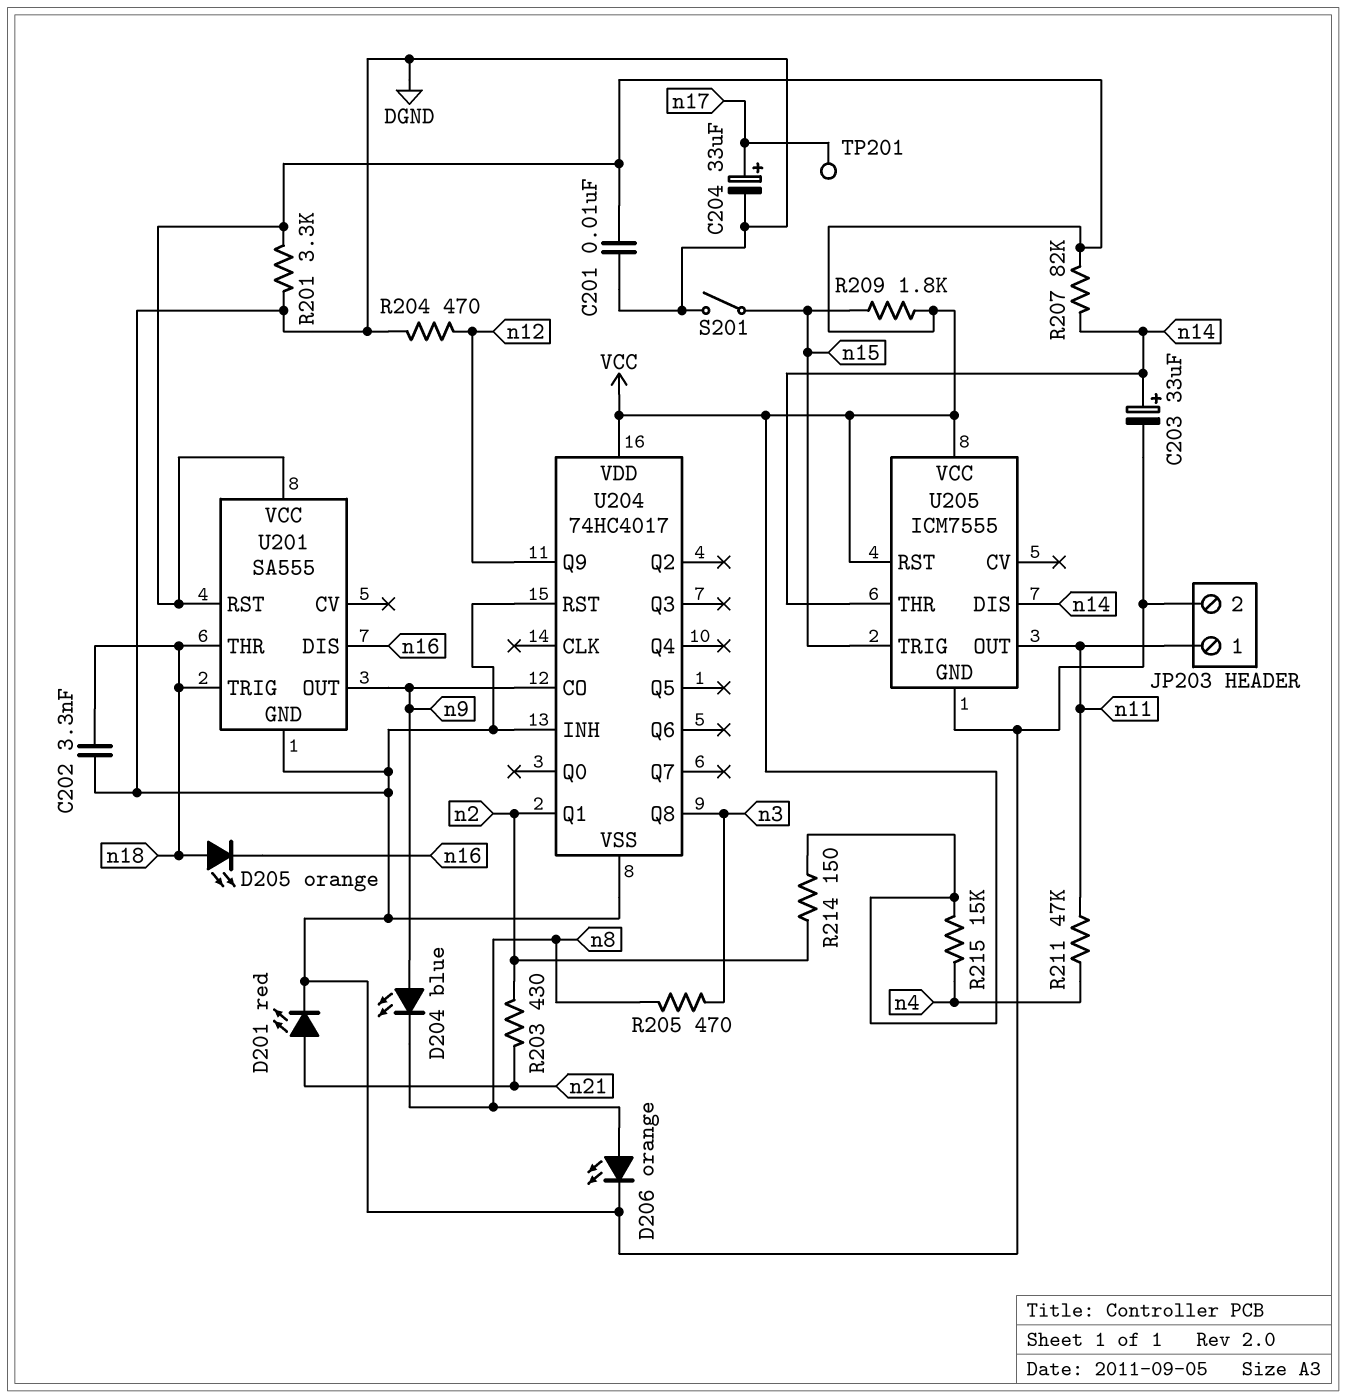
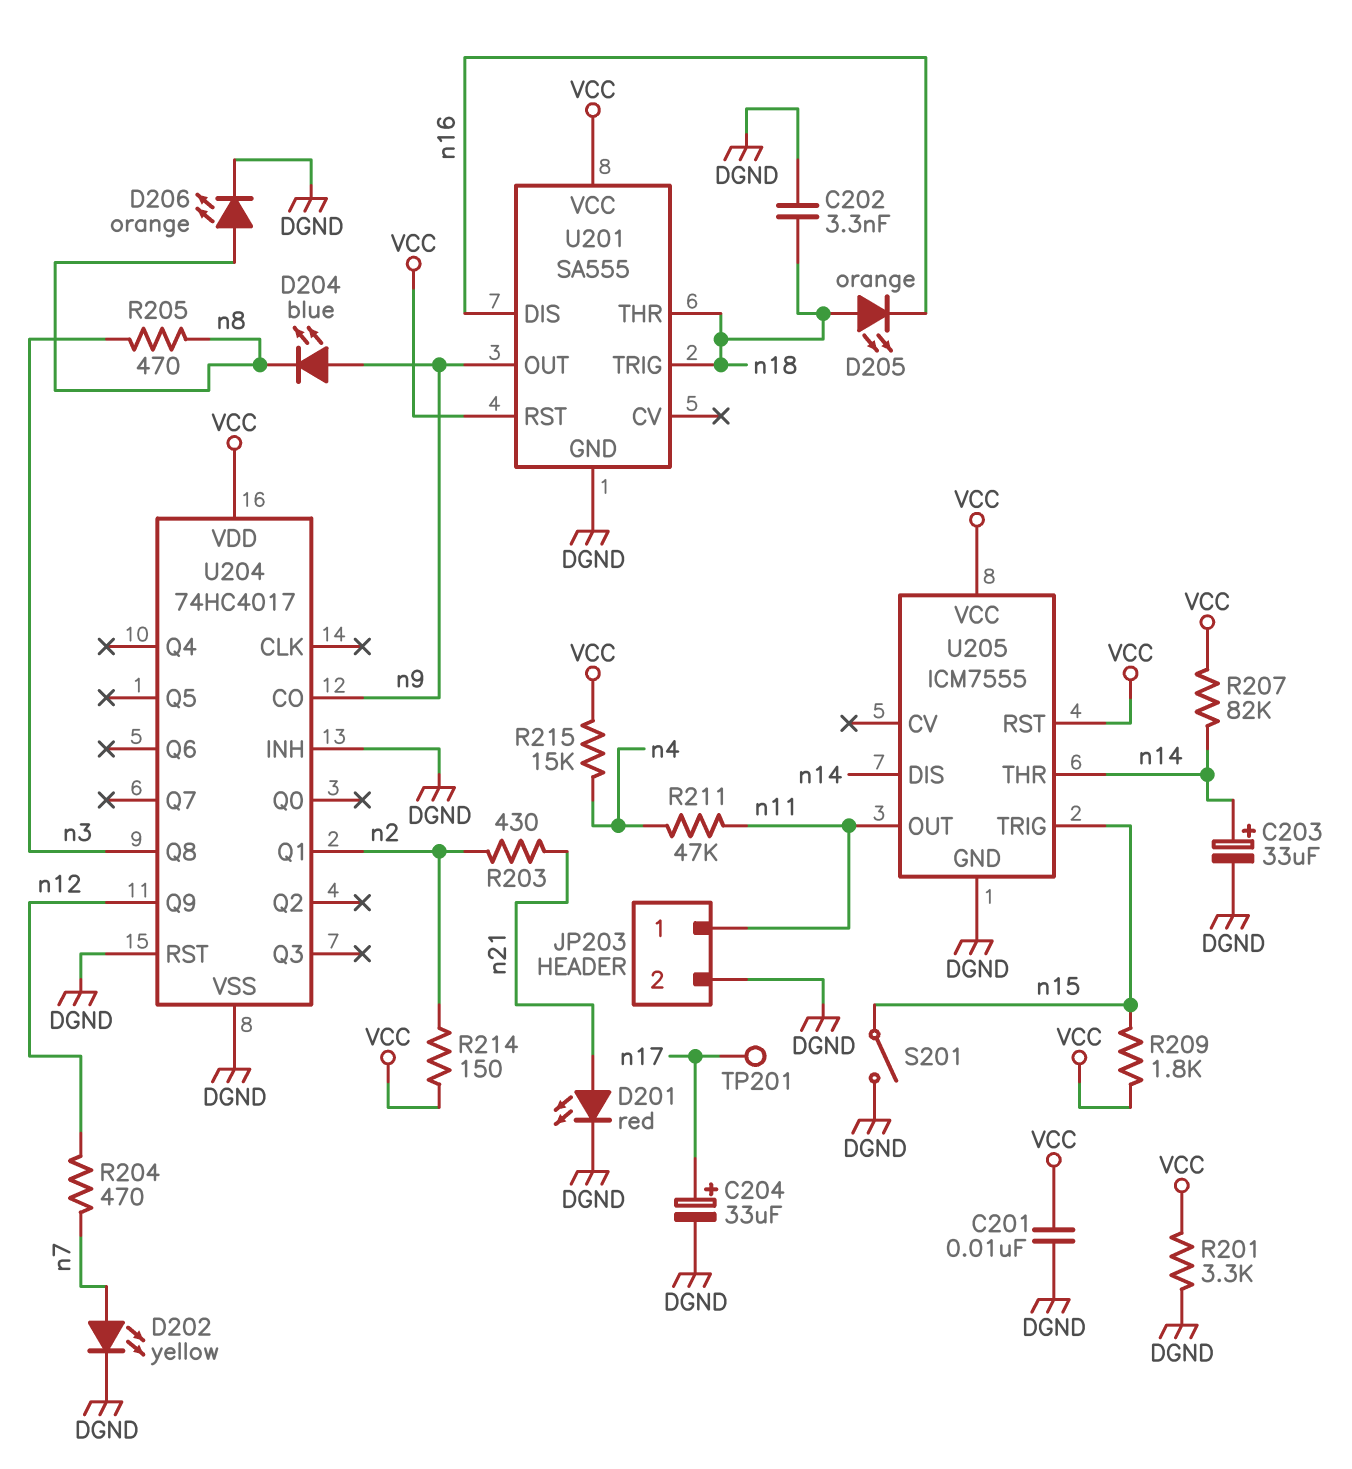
D202: none -> LED yellow (A n7, K DGND)
R204: 470 (DGND, n12) -> 470 (n7, n12)

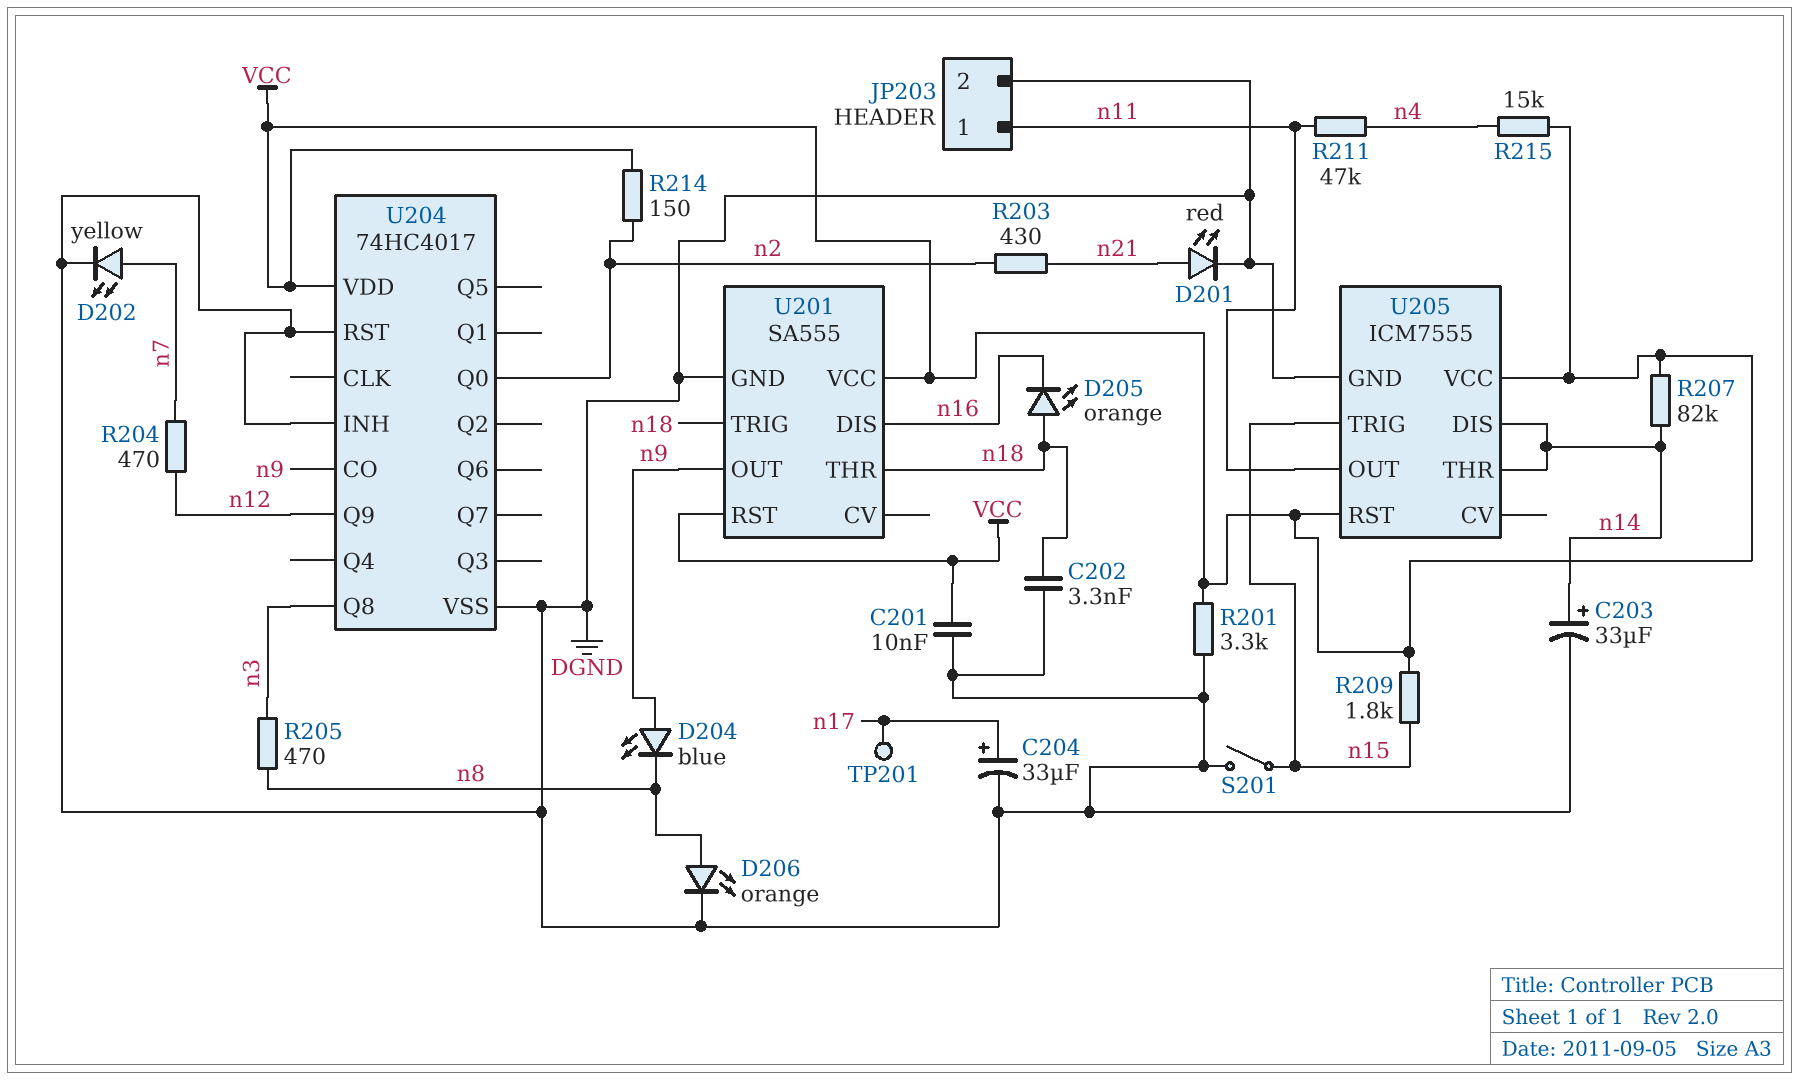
U204 pin Q0: none -> n2
U204 pin Q1: n2 -> none

